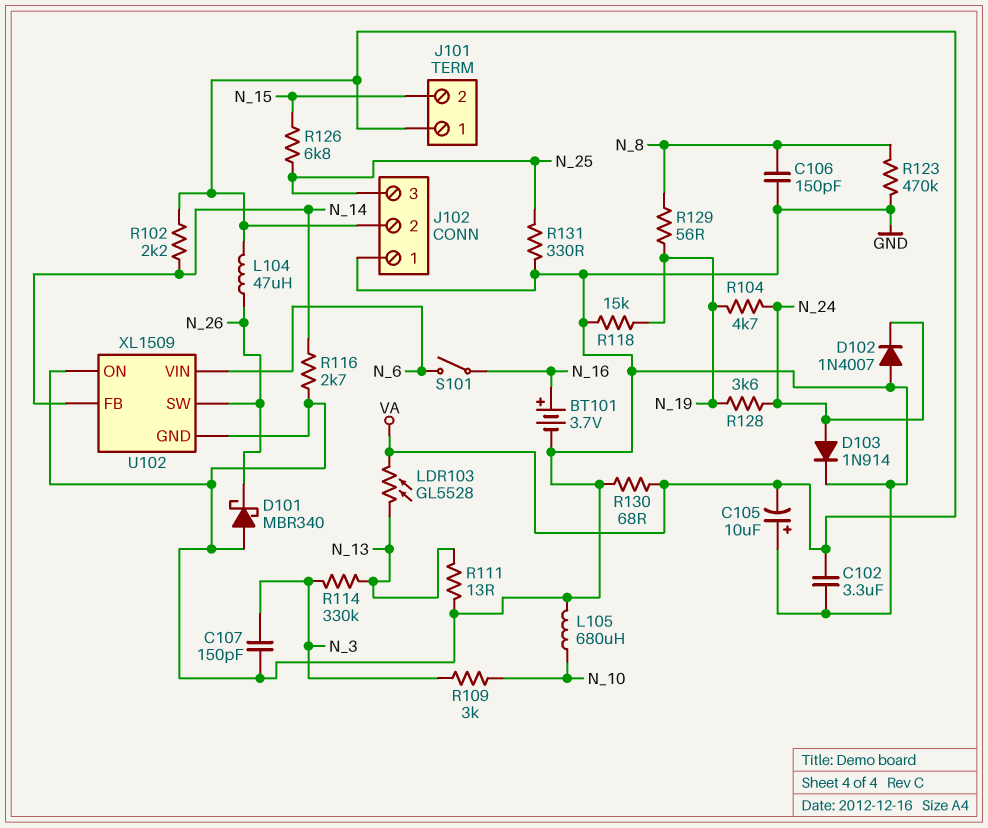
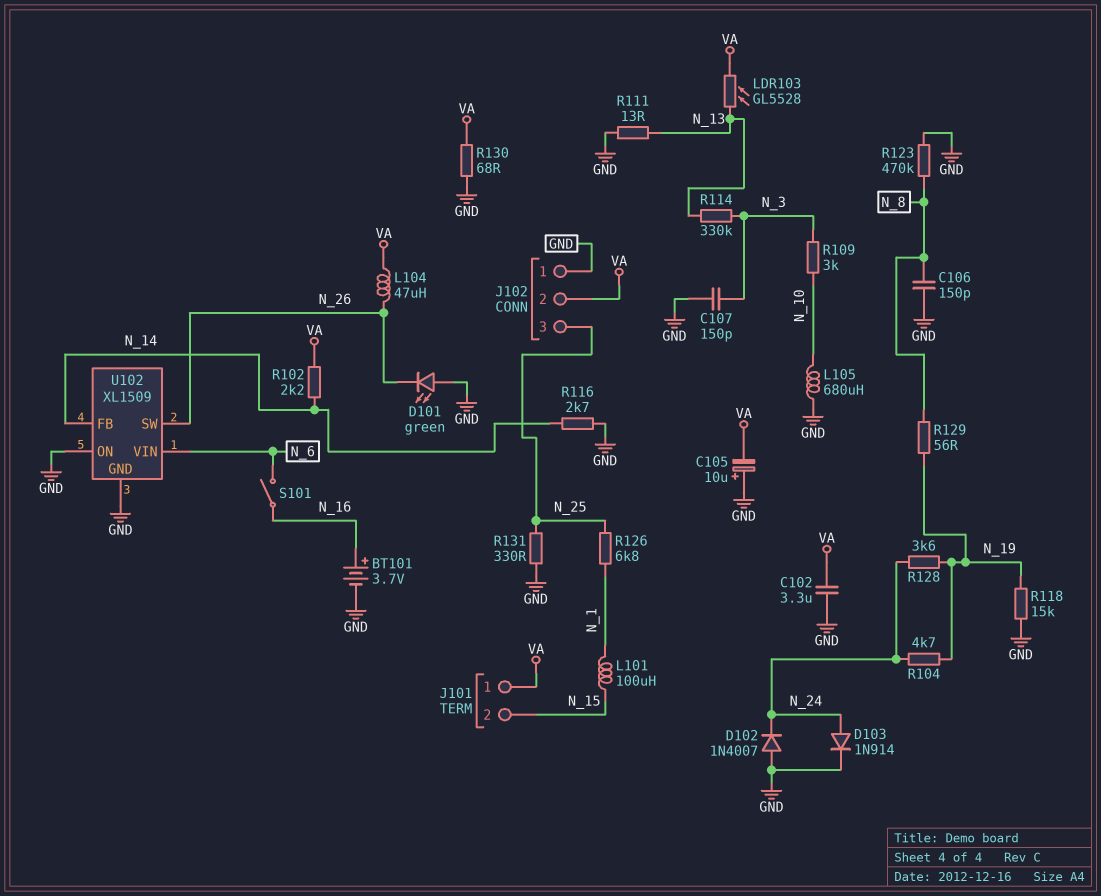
D101: schottky MBR340 (A GND, K N_26) -> LED green (A GND, K N_26)
L101: none -> 100uH (N_1, N_15)
R126: 6.8k (N_15, N_25) -> 6.8k (N_1, N_25)

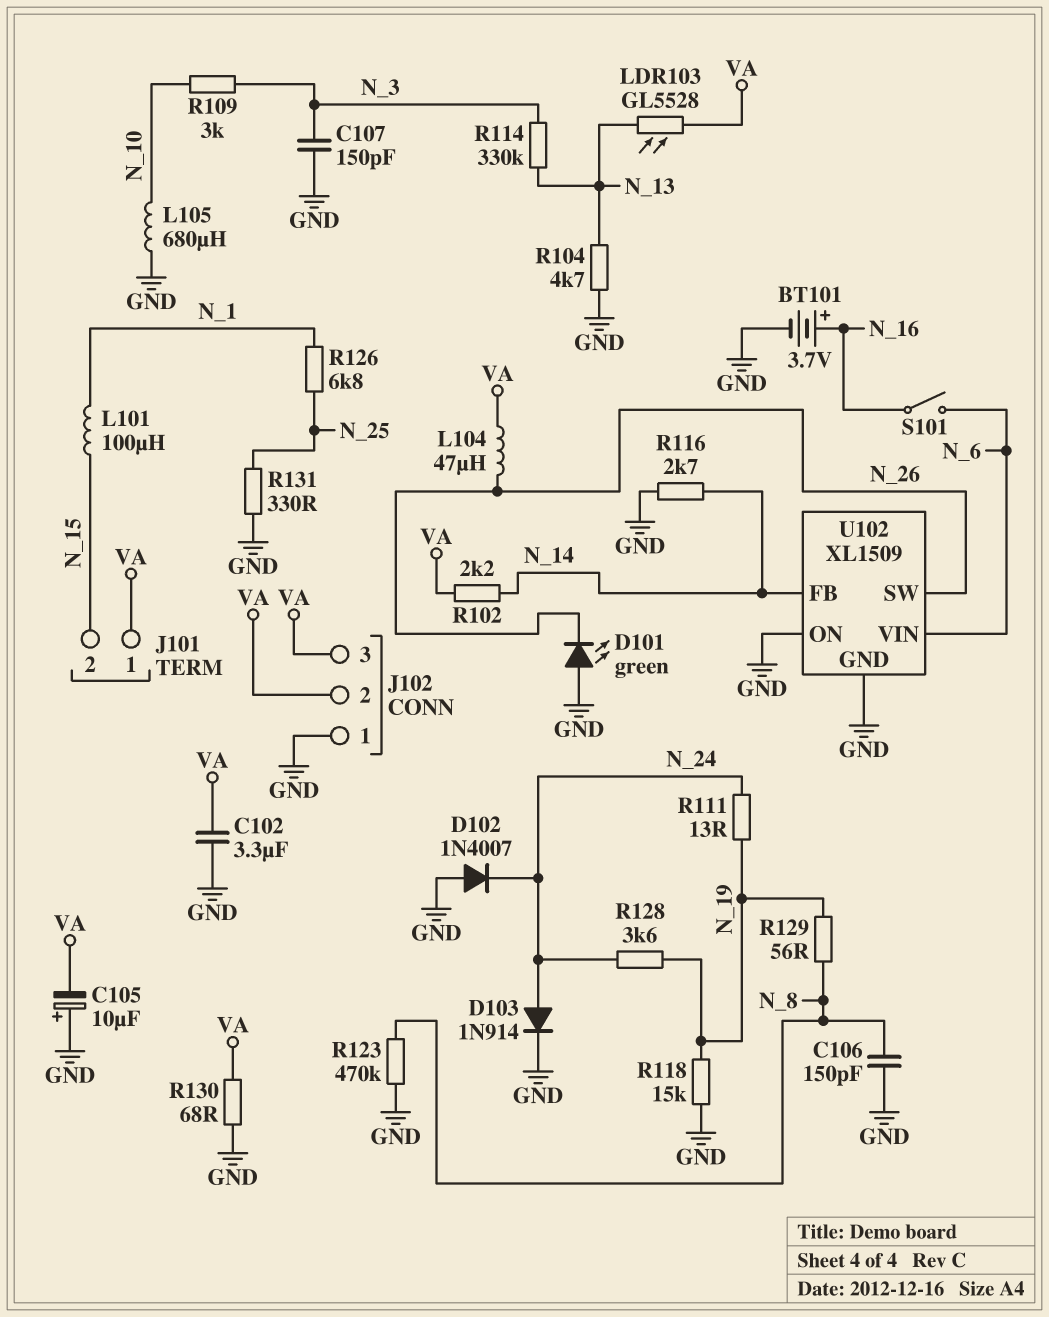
J102 pin 3: N_25 -> VA
R104: 4.7k (N_19, N_24) -> 4.7k (GND, N_13)
R111: 13 (GND, N_13) -> 13 (N_19, N_24)

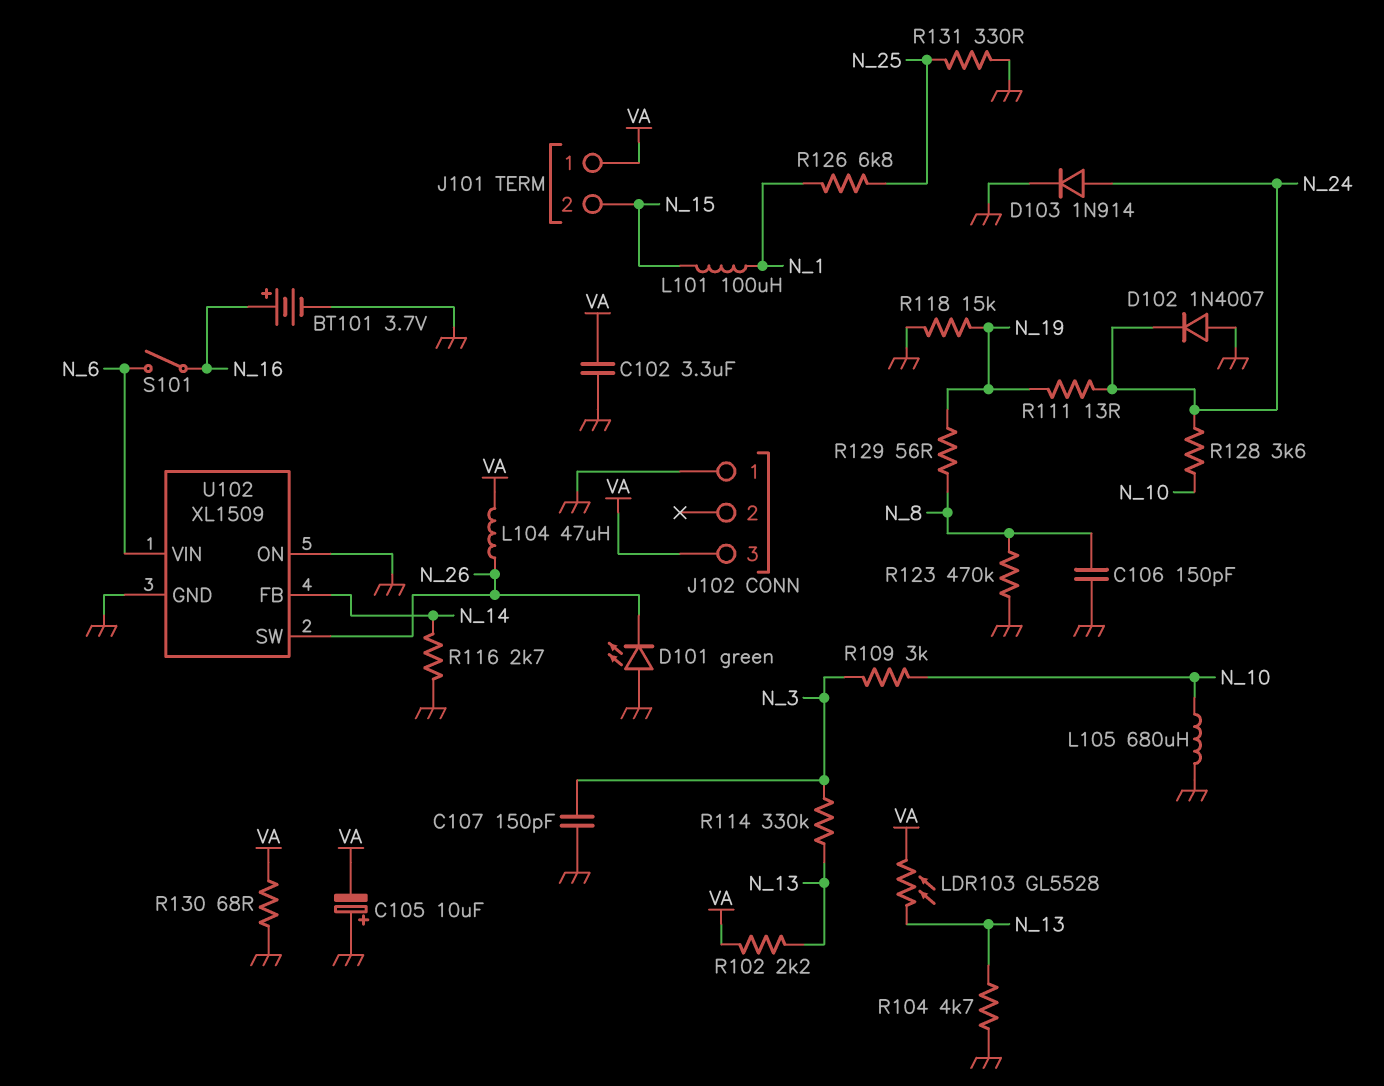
J102 pin 2: VA -> none
R102: 2.2k (N_14, VA) -> 2.2k (N_13, VA)
R128: 3.6k (N_19, N_24) -> 3.6k (N_10, N_24)

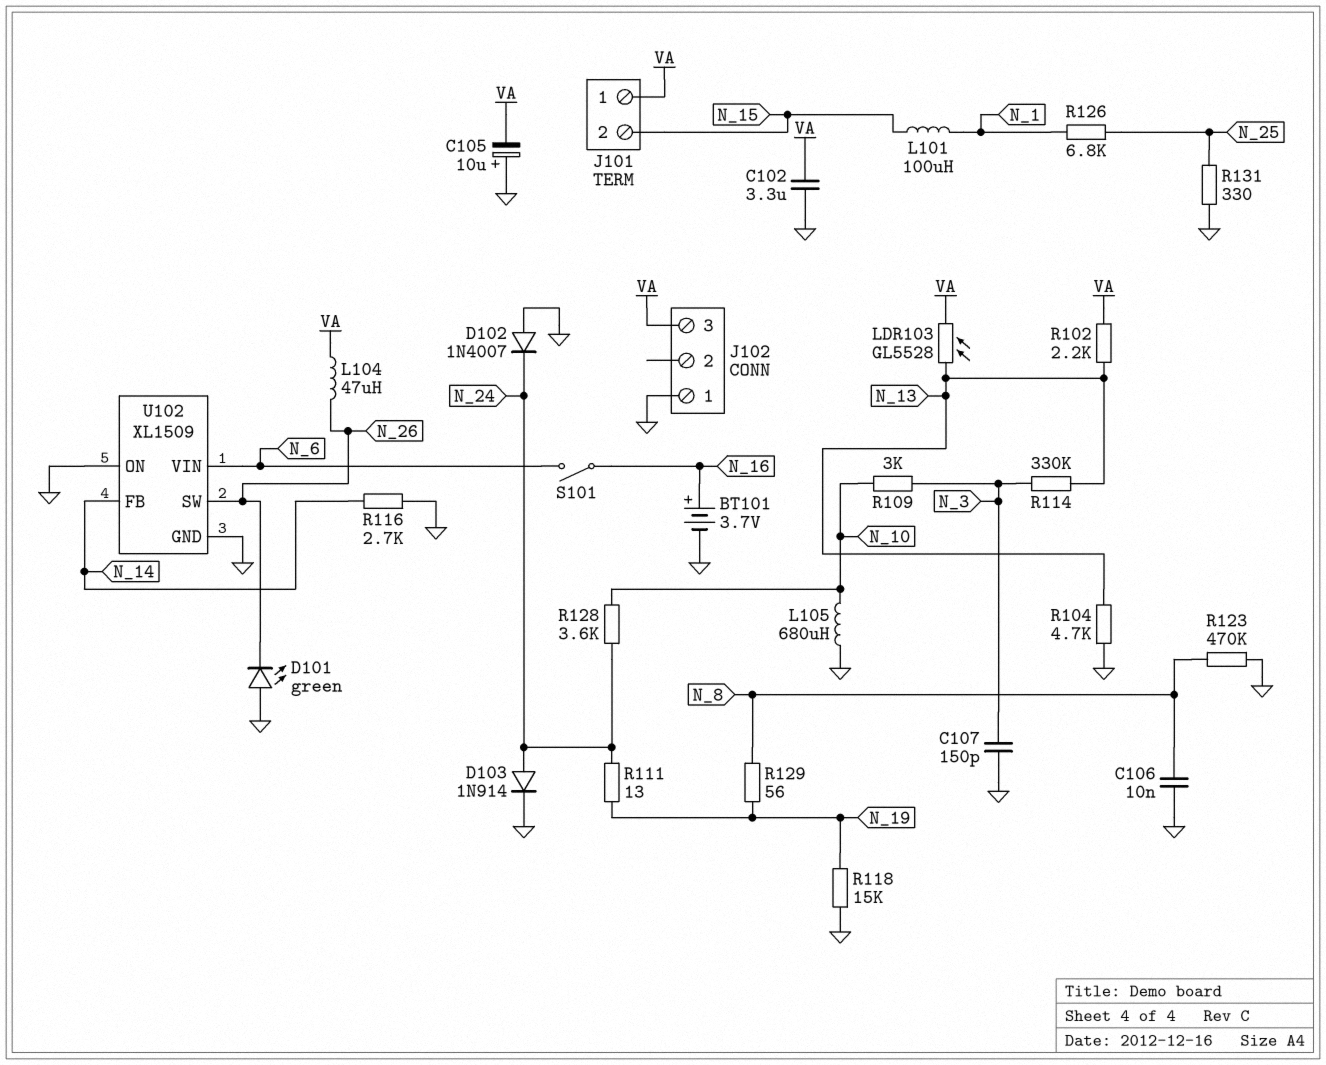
C106: 150pF (GND, N_8) -> 10nF (GND, N_8)
R130: 68 (GND, VA) -> none

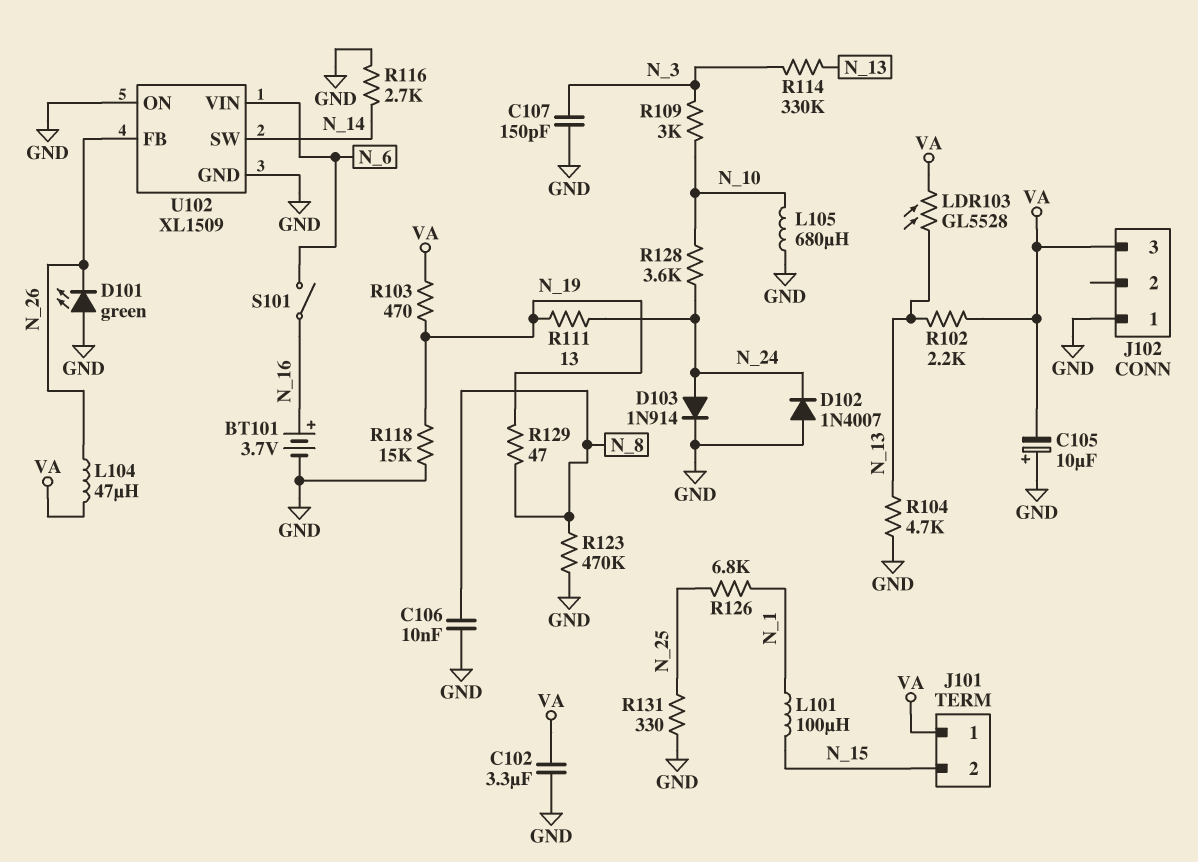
R103: none -> 470 (N_19, VA)
R129: 56 (N_8, N_19) -> 47 (N_8, N_19)
U102 pin FB: N_14 -> N_26
U102 pin SW: N_26 -> N_14

